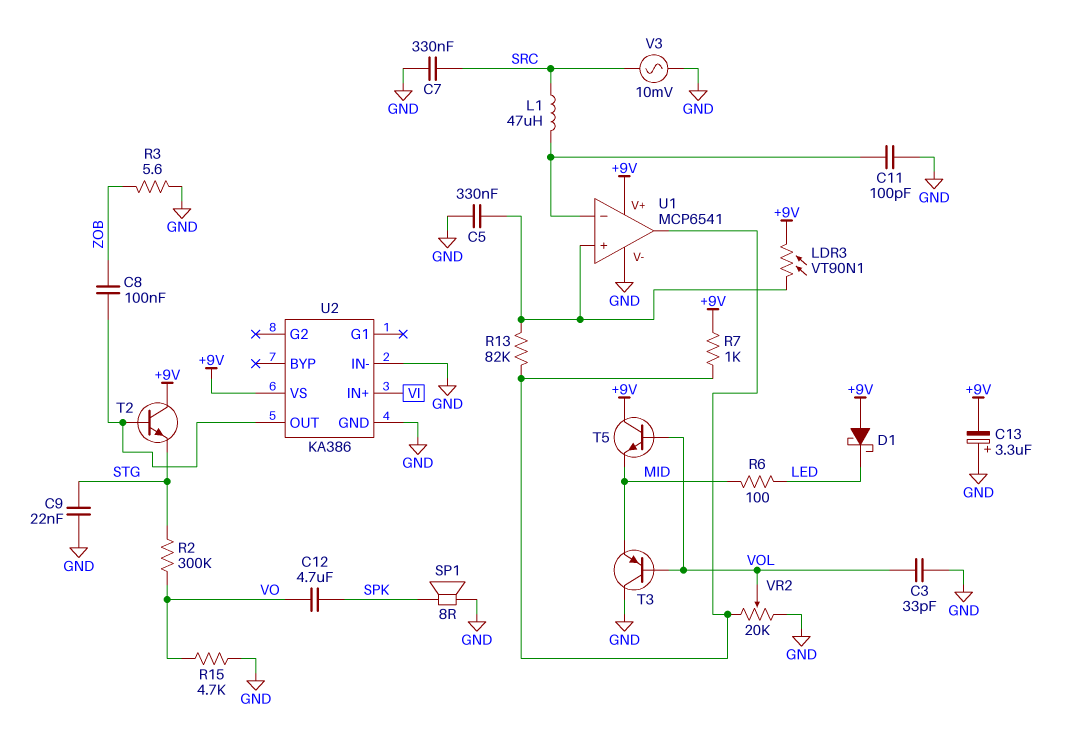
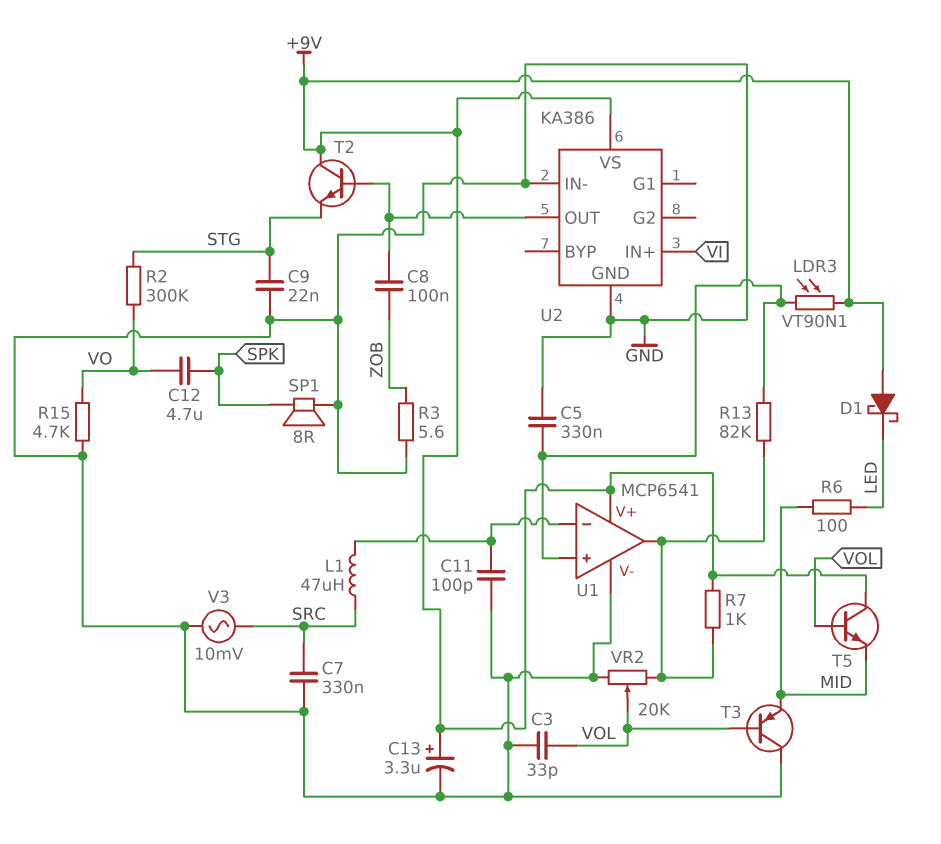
C13: 3.3uF (plus GND, minus +9V) -> 3.3uF (plus +9V, minus GND)

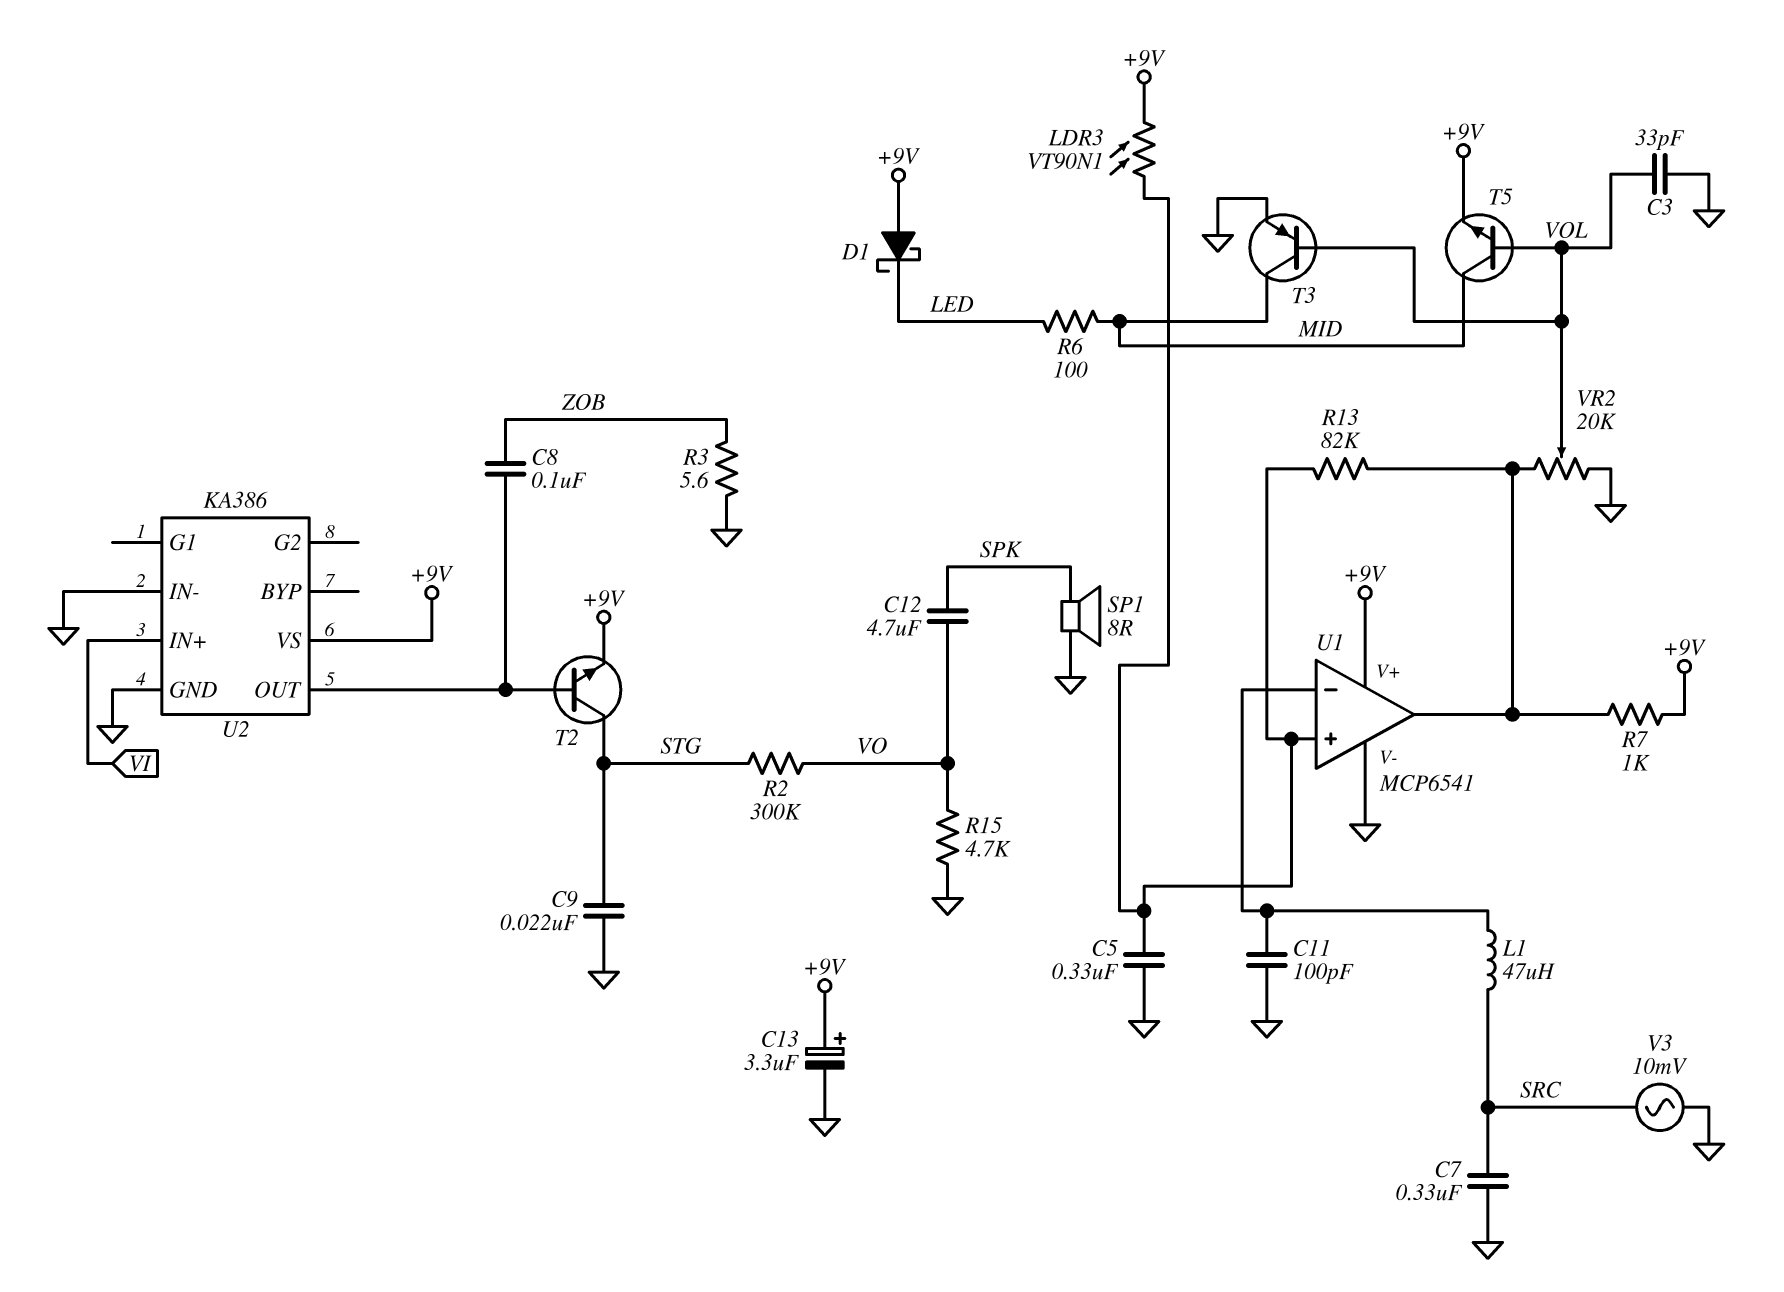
T2: NPN (B U2/OUT, C +9V, E STG) -> NPN (B U2/OUT, C STG, E +9V)
T3: PNP (B VOL, C GND, E MID) -> PNP (B VOL, C MID, E GND)
T5: NPN (B VOL, C +9V, E MID) -> NPN (B VOL, C MID, E +9V)

